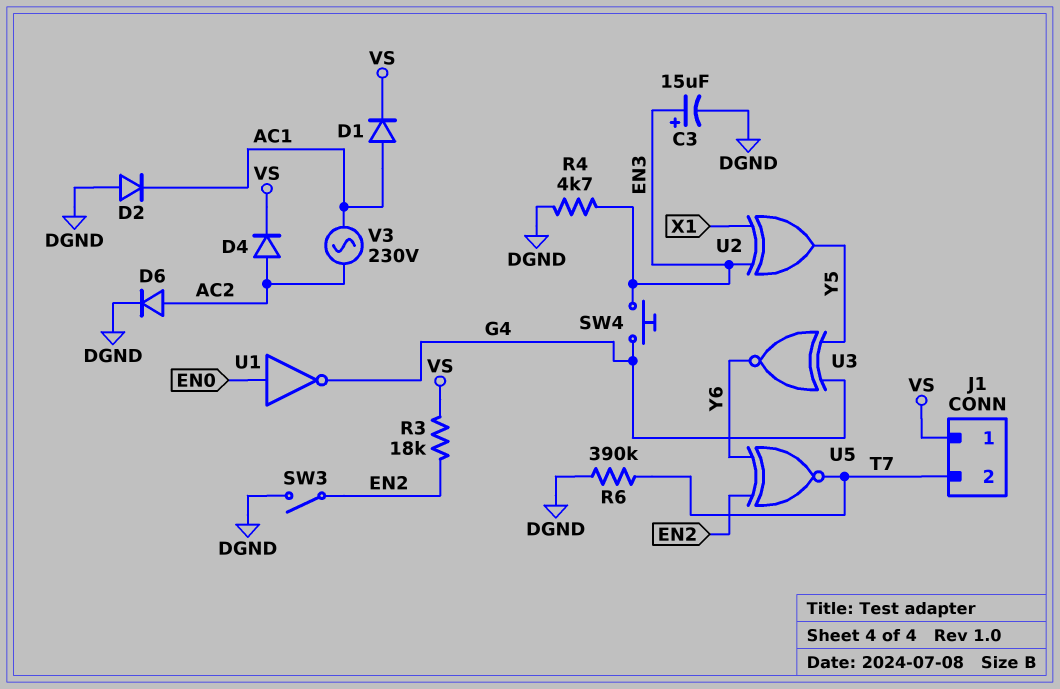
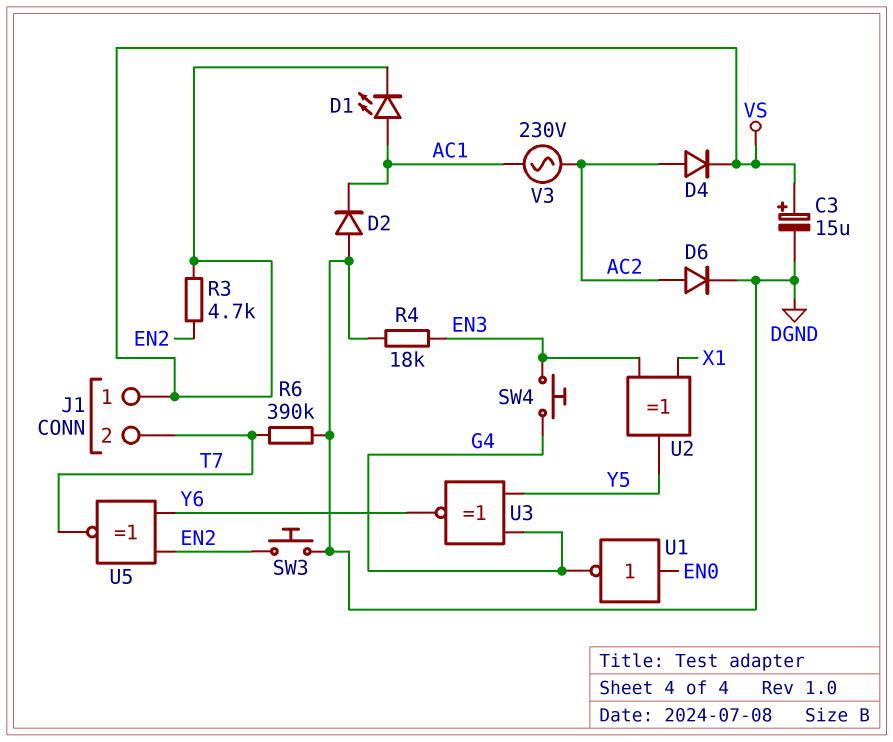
C3: 15uF (plus EN3, minus DGND) -> 15uF (plus VS, minus DGND)
D1: diode (A AC1, K VS) -> LED (A AC1, K VS)
R3: 18k (EN2, VS) -> 4.7k (EN2, VS)
R4: 4.7k (DGND, EN3) -> 18k (DGND, EN3)
SW3: switch (DGND, EN2) -> button (DGND, EN2)

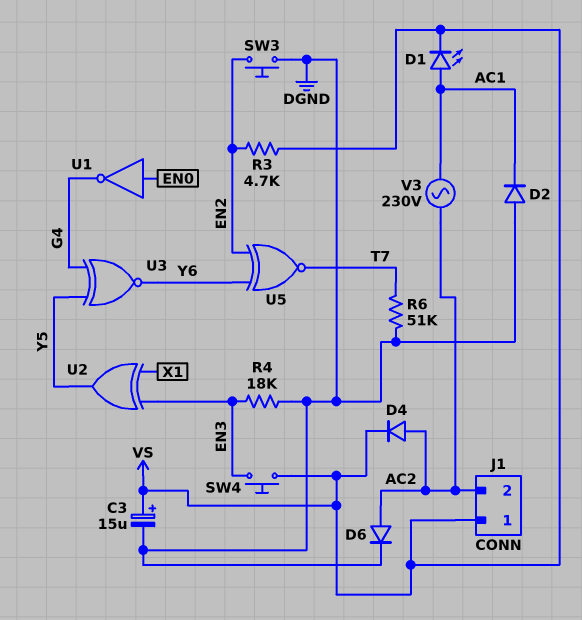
J1 pin 2: T7 -> AC2
R6: 390k (DGND, T7) -> 51k (DGND, T7)
SW4: button (EN3, G4) -> button (EN3, VS)

